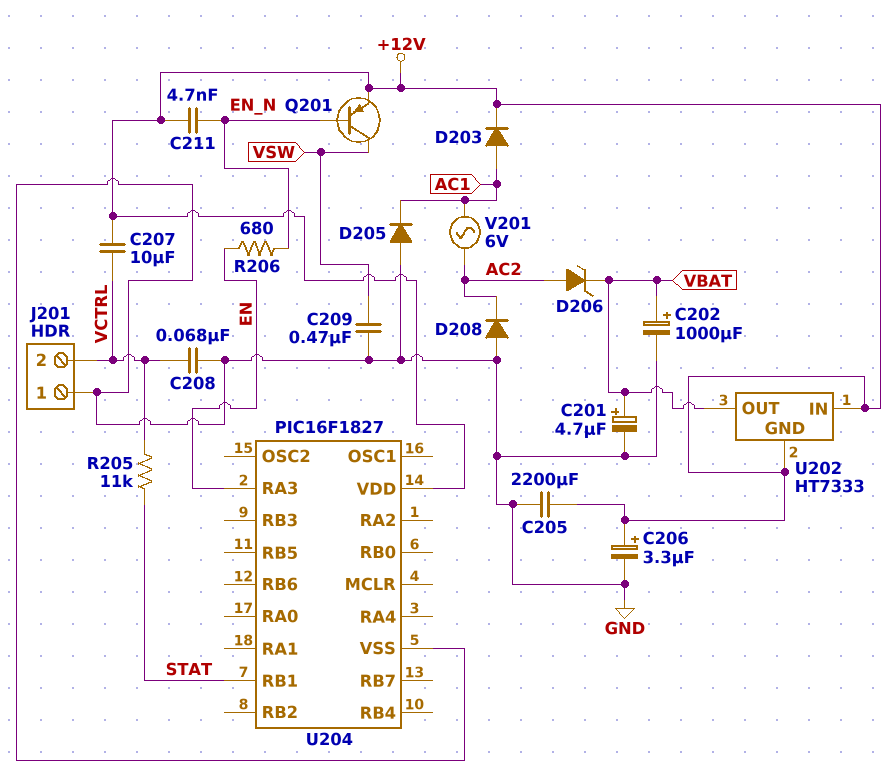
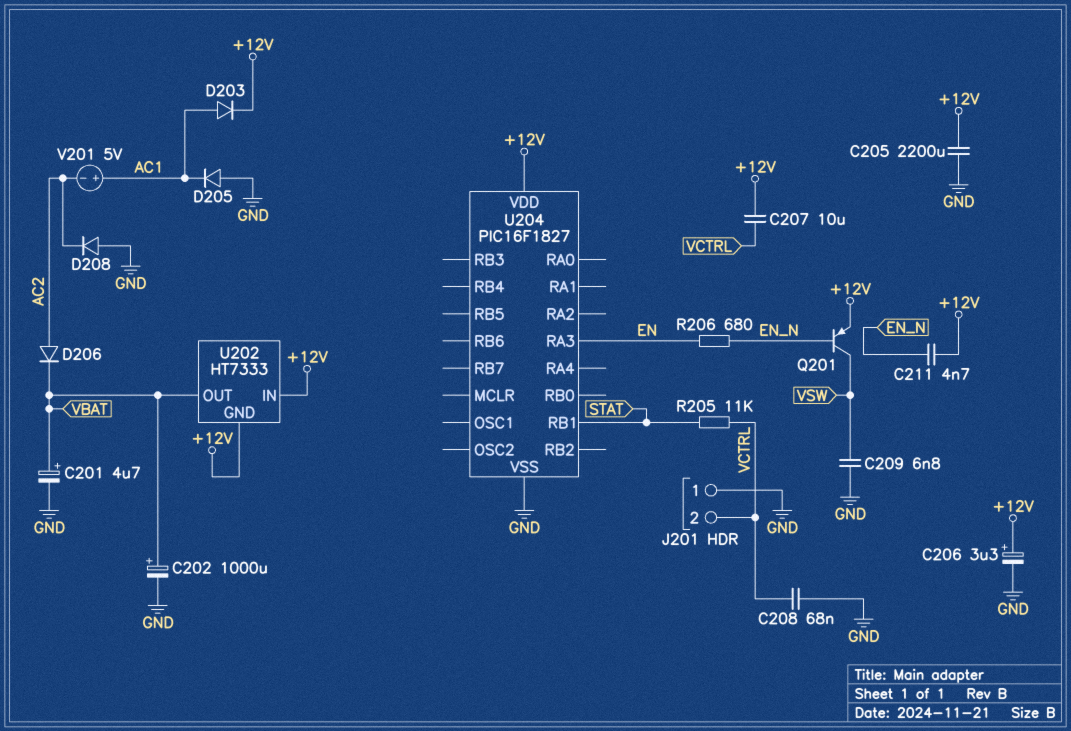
C209: 470nF (GND, VSW) -> 6.8nF (GND, VSW)
D206: zener (A AC2, K VBAT) -> diode (A AC2, K VBAT)
V201: AC 6V (AC1, AC2) -> 5V (plus AC1, minus AC2)

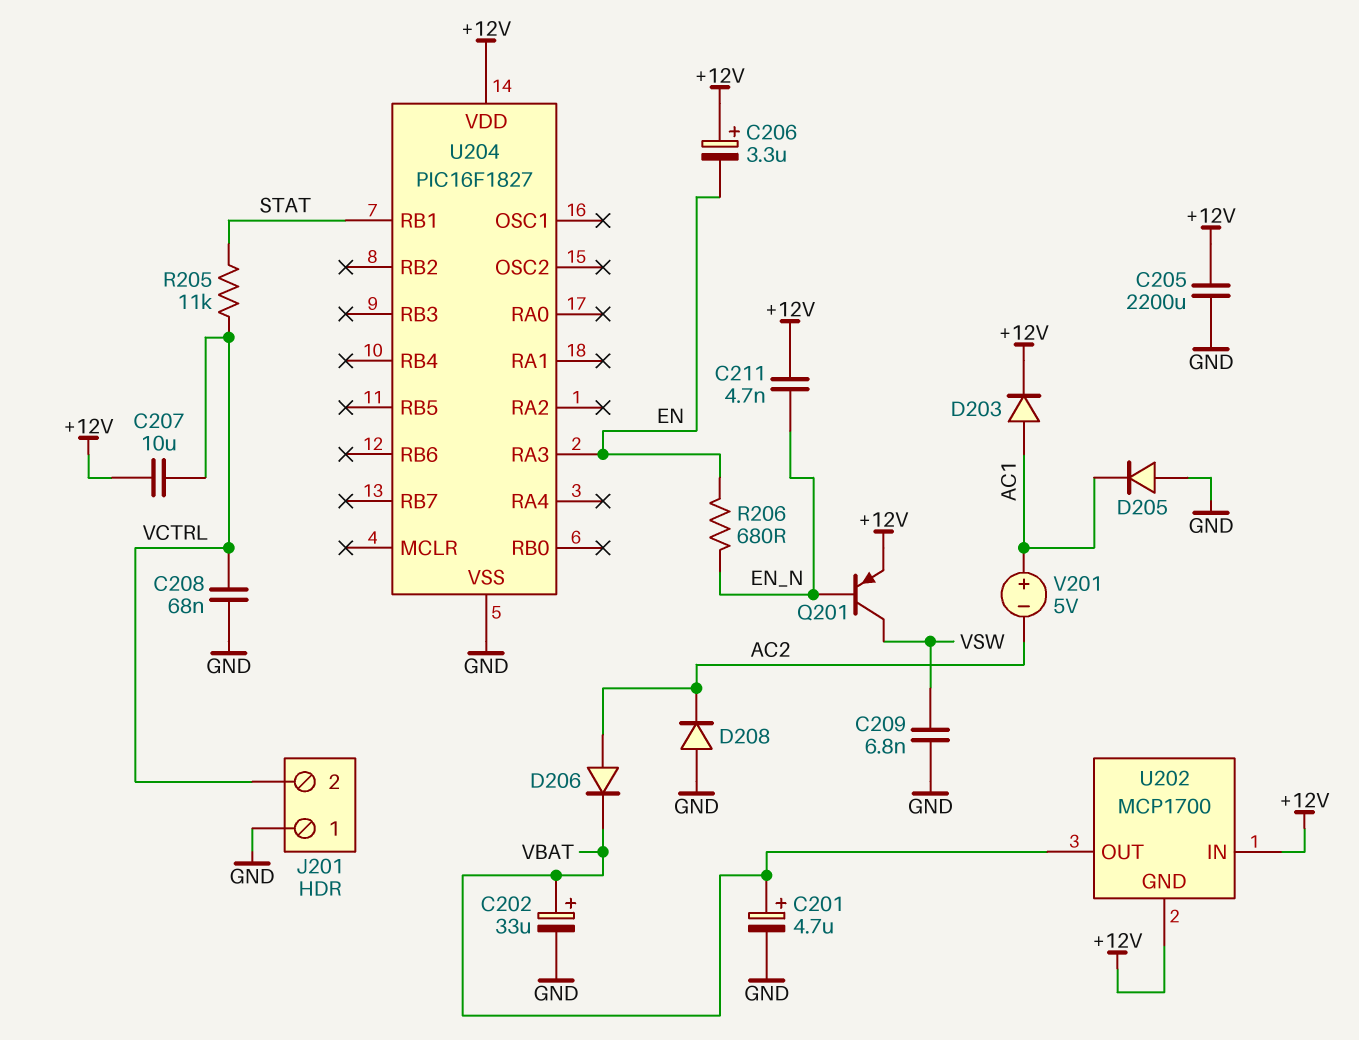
C202: 1000uF (plus VBAT, minus GND) -> 33uF (plus VBAT, minus GND)
C206: 3.3uF (plus +12V, minus GND) -> 3.3uF (plus +12V, minus EN)
U202: HT7333 -> MCP1700

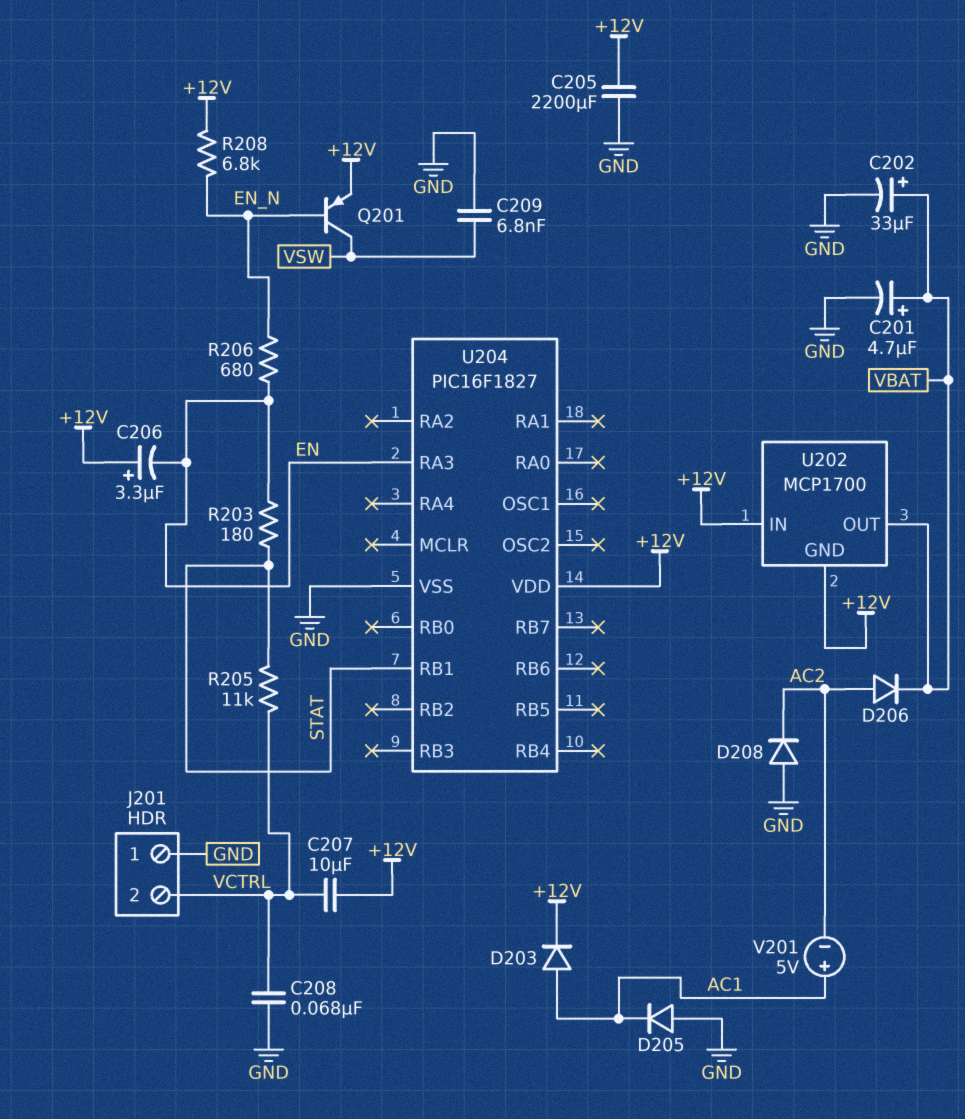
C211: 4.7nF (+12V, EN_N) -> none
R203: none -> 180 (EN, STAT)
R208: none -> 6.8k (+12V, EN_N)

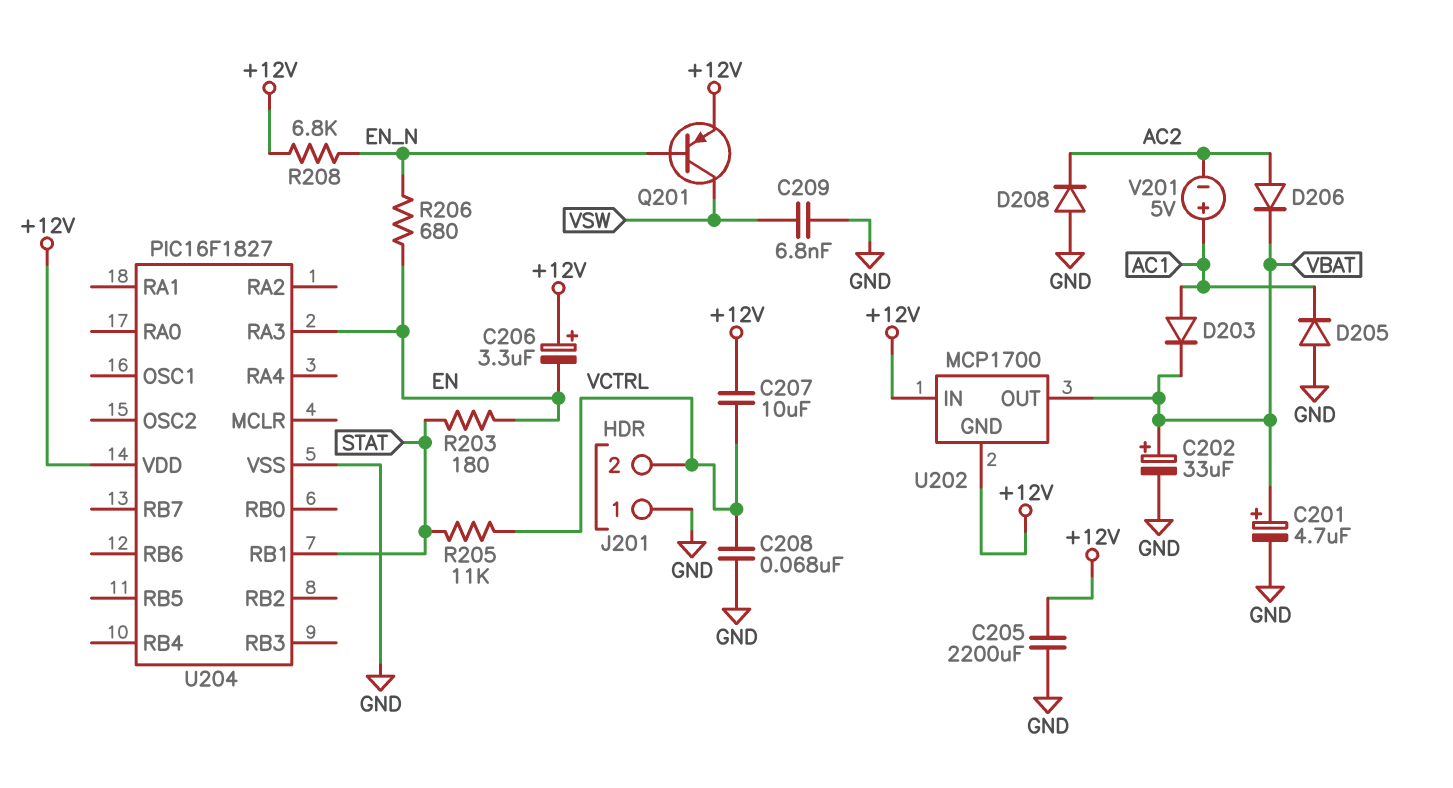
D203: diode (A AC1, K +12V) -> diode (A AC1, K VBAT)

